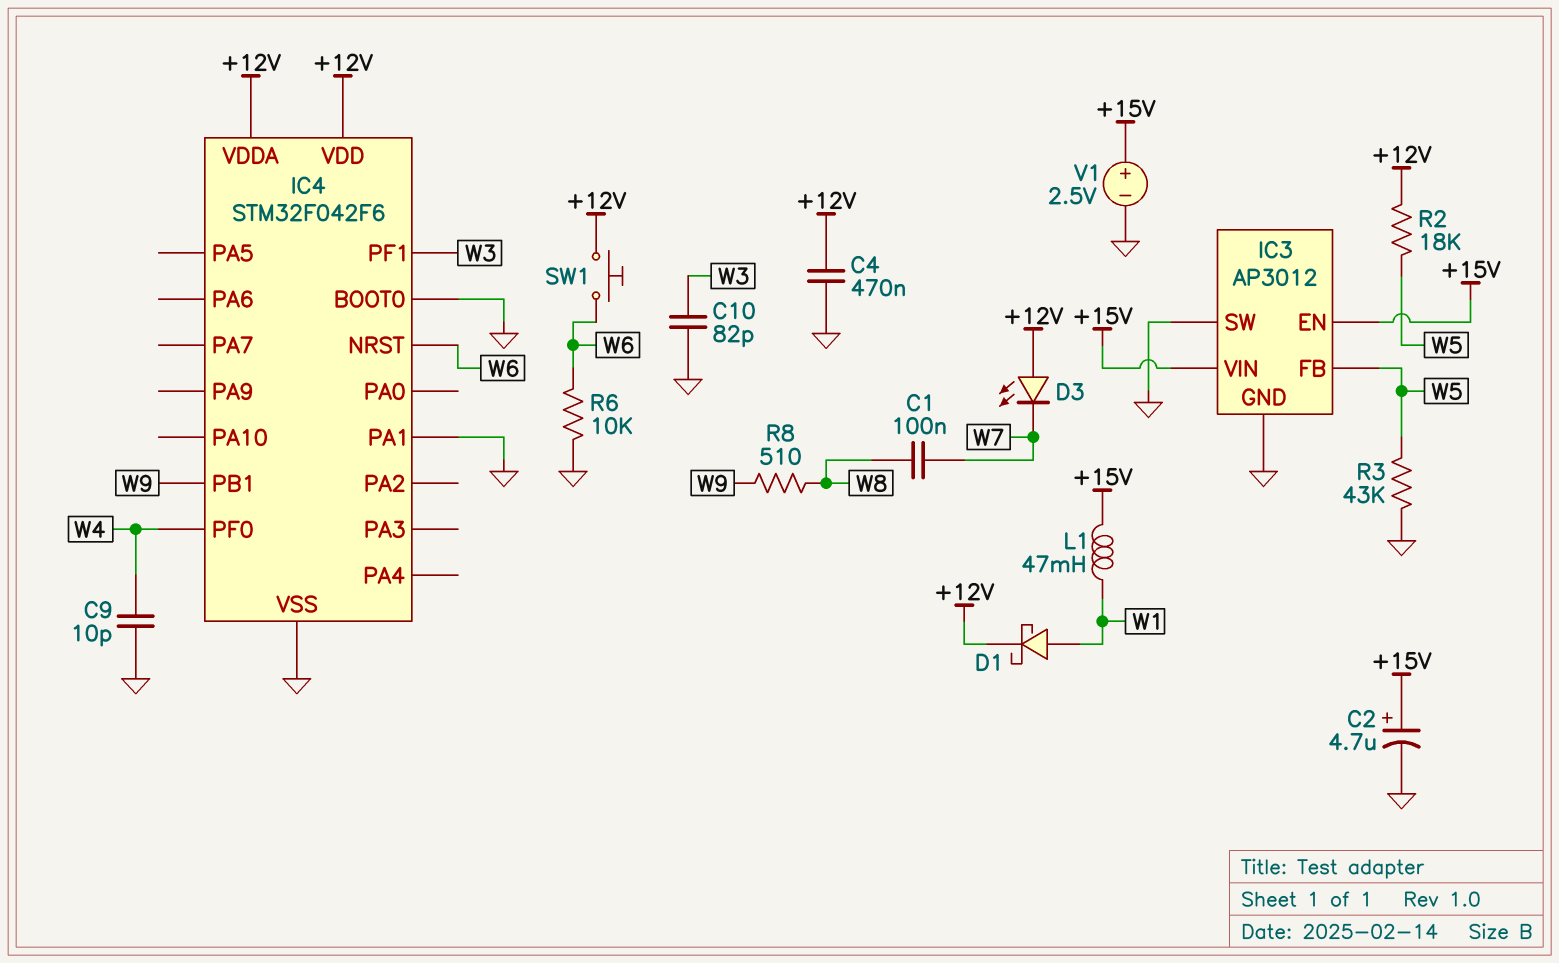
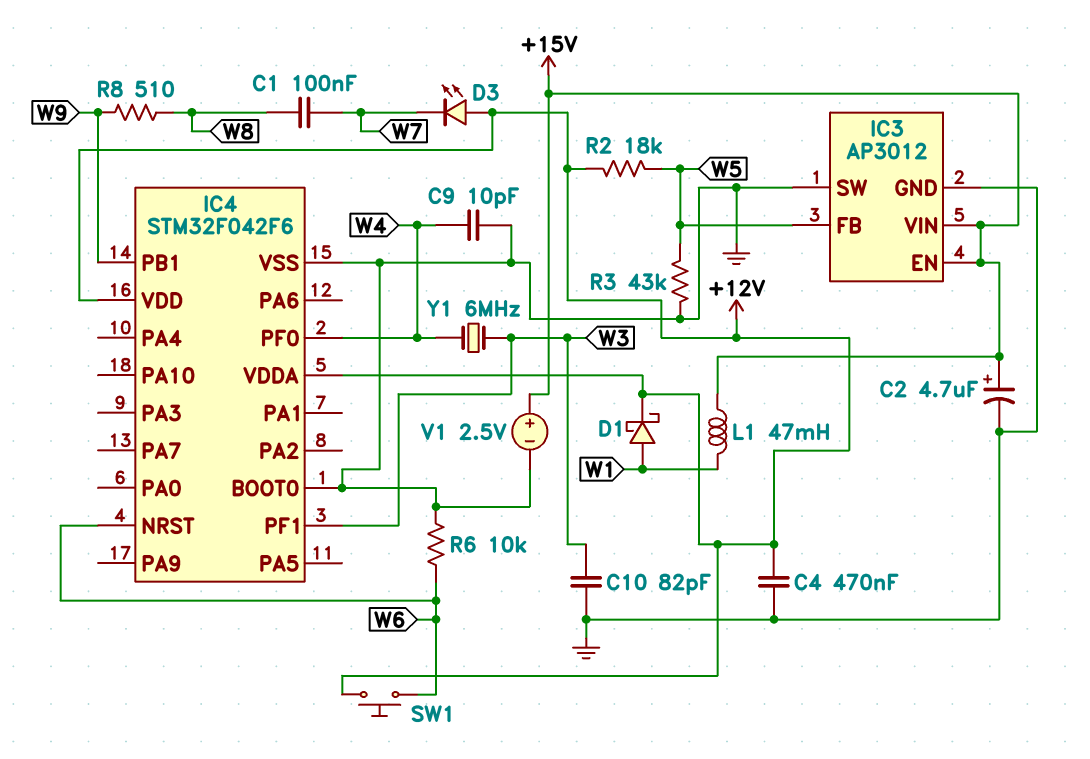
IC4 pin PA1: GND -> none
Y1: none -> 6MHz (W3, W4)

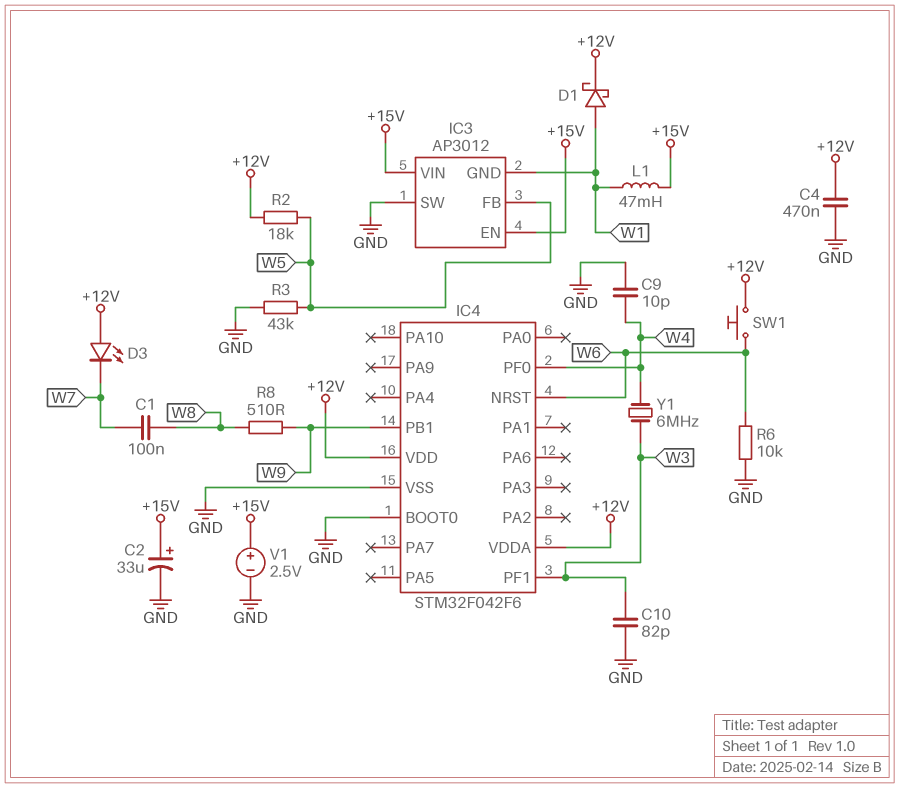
C2: 4.7uF (plus +15V, minus GND) -> 33uF (plus +15V, minus GND)
IC3 pin GND: GND -> W1

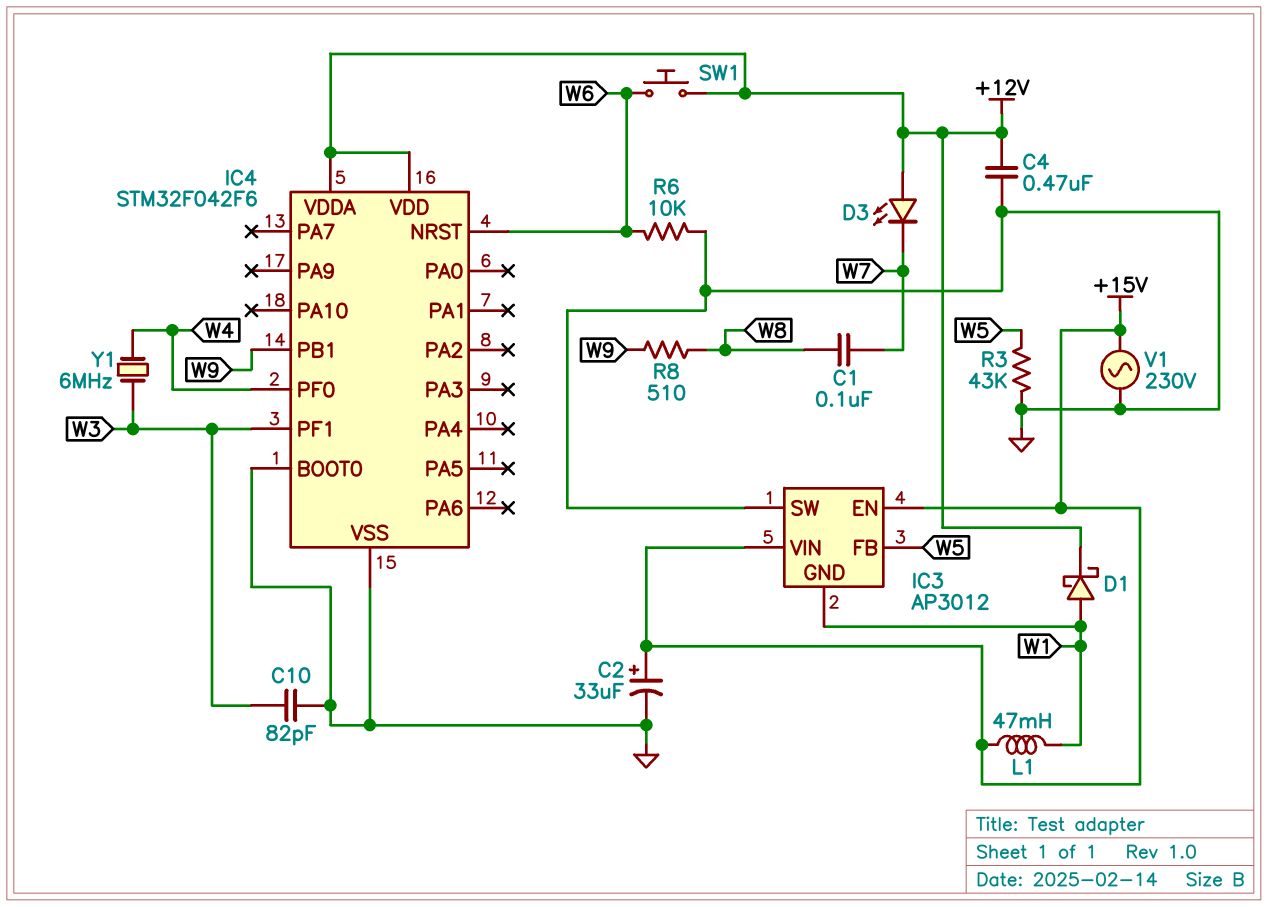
C9: 10pF (GND, W4) -> none
R2: 18k (+12V, W5) -> none
V1: 2.5V (plus +15V, minus GND) -> AC 230V (+15V, GND)

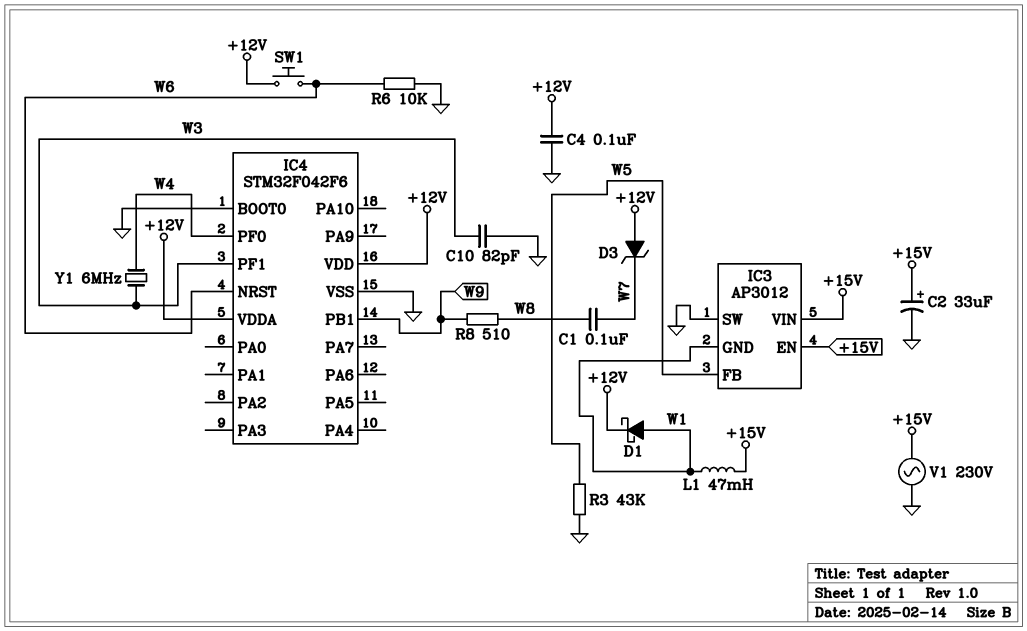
C4: 470nF (+12V, GND) -> 100nF (+12V, GND)
D3: LED (A +12V, K W7) -> zener (A +12V, K W7)

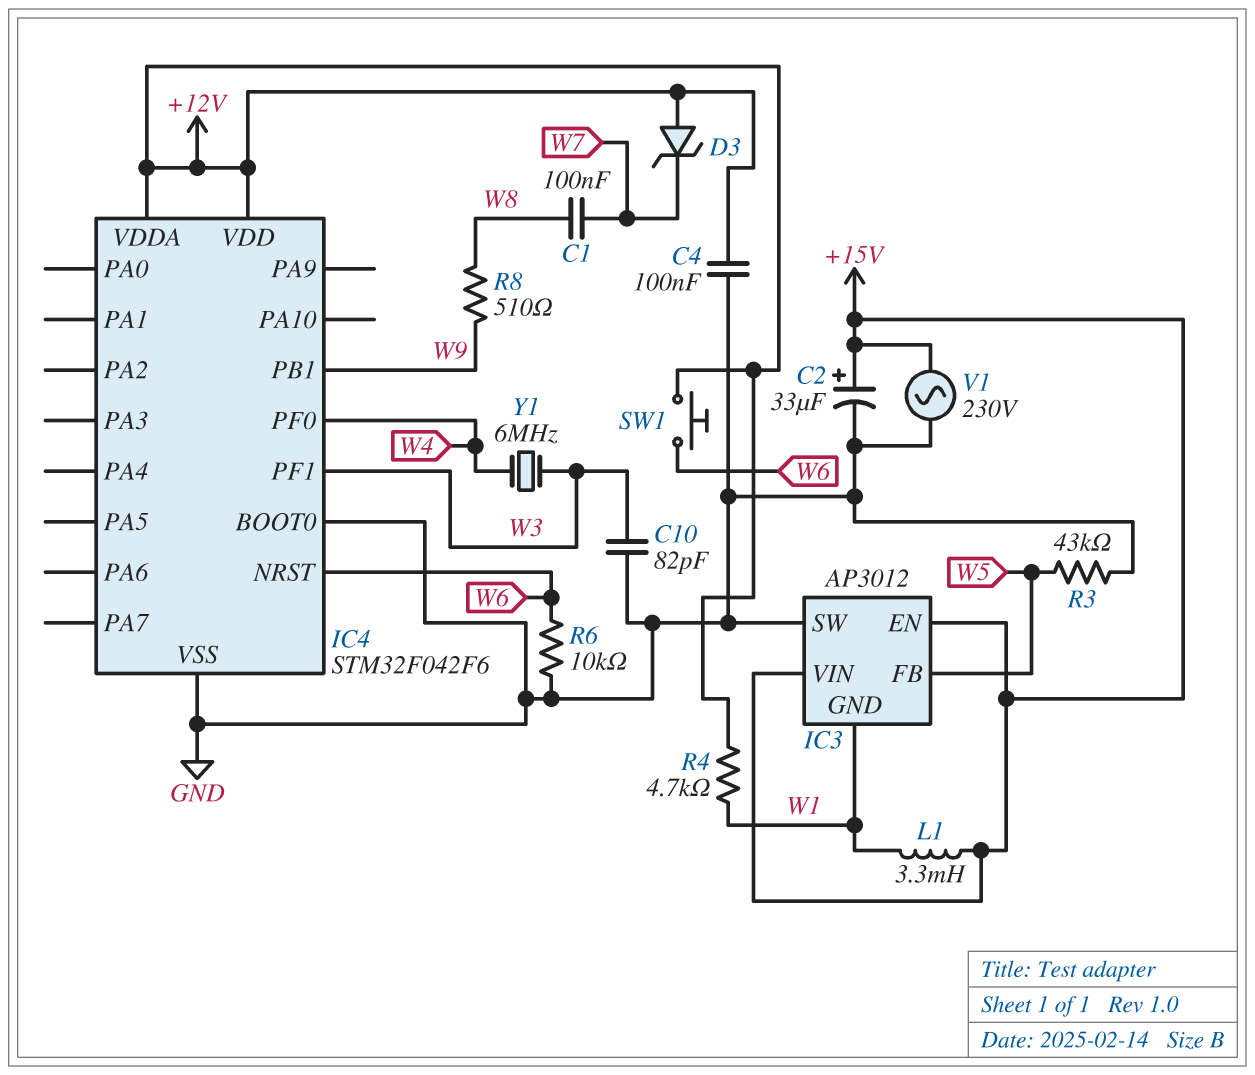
D1: schottky (A W1, K +12V) -> none
L1: 47mH (+15V, W1) -> 3.3mH (+15V, W1)
R4: none -> 4.7k (+12V, W1)

